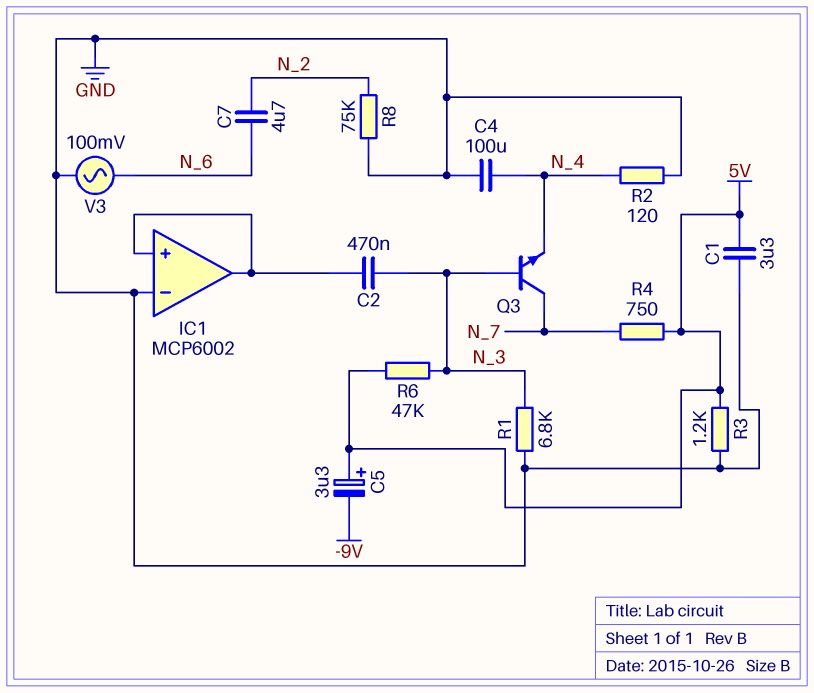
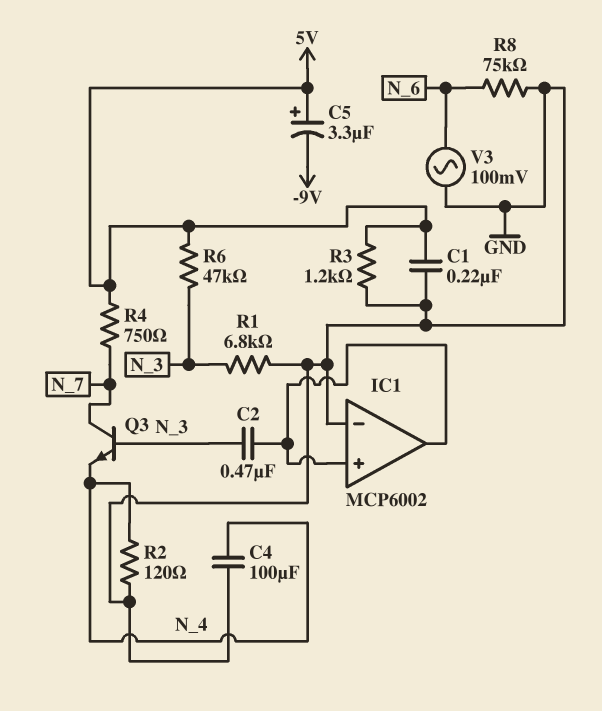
C1: 3.3uF (5V, GND) -> 220nF (5V, GND)
C7: 4.7uF (N_2, N_6) -> none
R8: 75k (GND, N_2) -> 75k (GND, N_6)

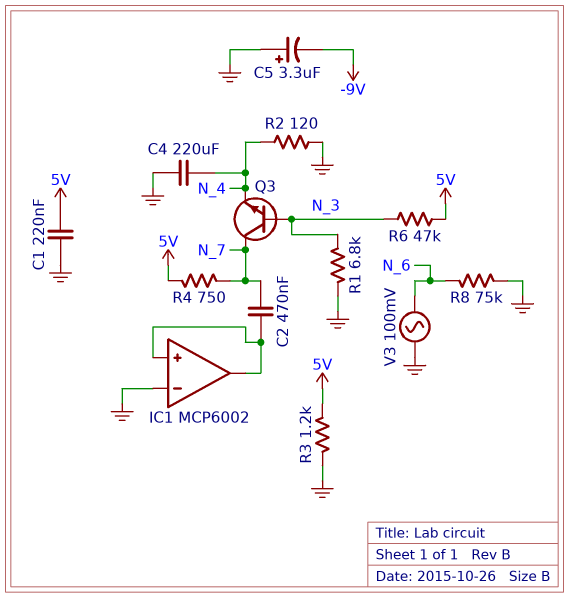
C2: 470nF (IC1/in+, N_3) -> 470nF (IC1/in+, N_7)
C4: 100uF (GND, N_4) -> 220uF (GND, N_4)
C5: 3.3uF (plus 5V, minus -9V) -> 3.3uF (plus GND, minus -9V)

